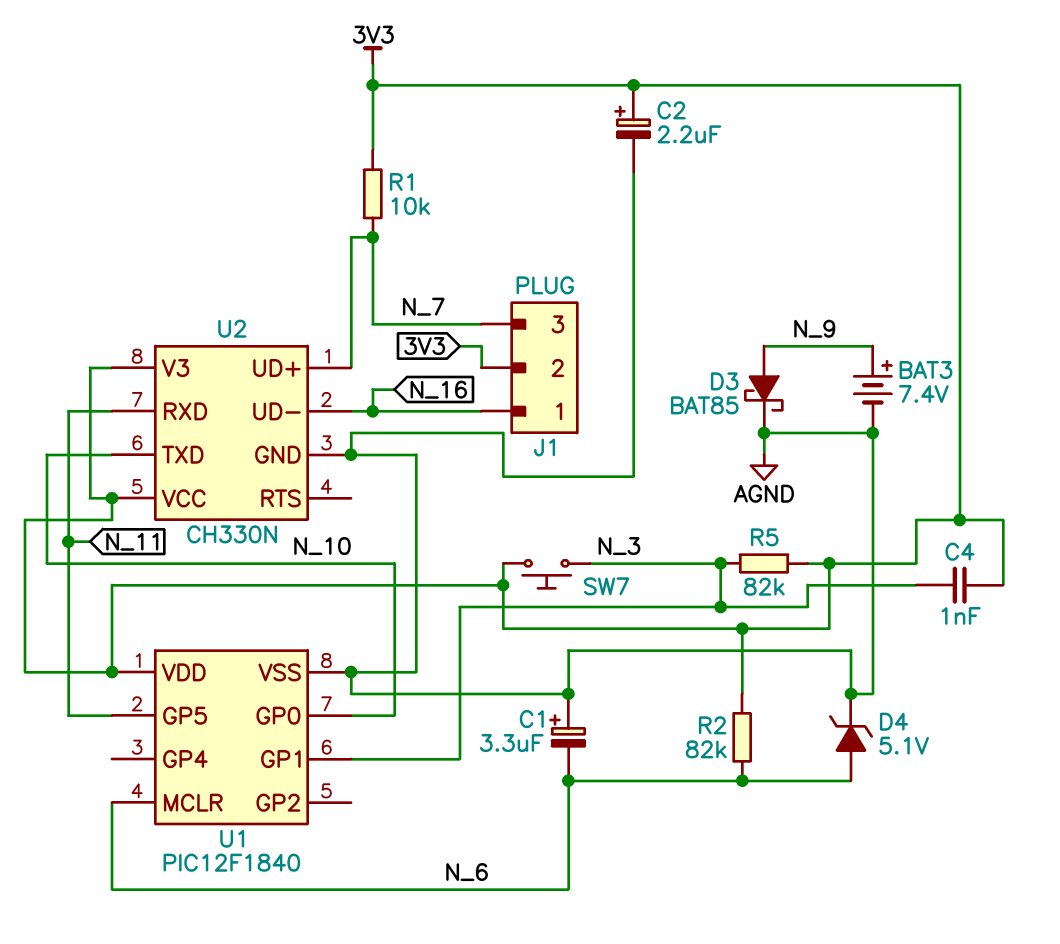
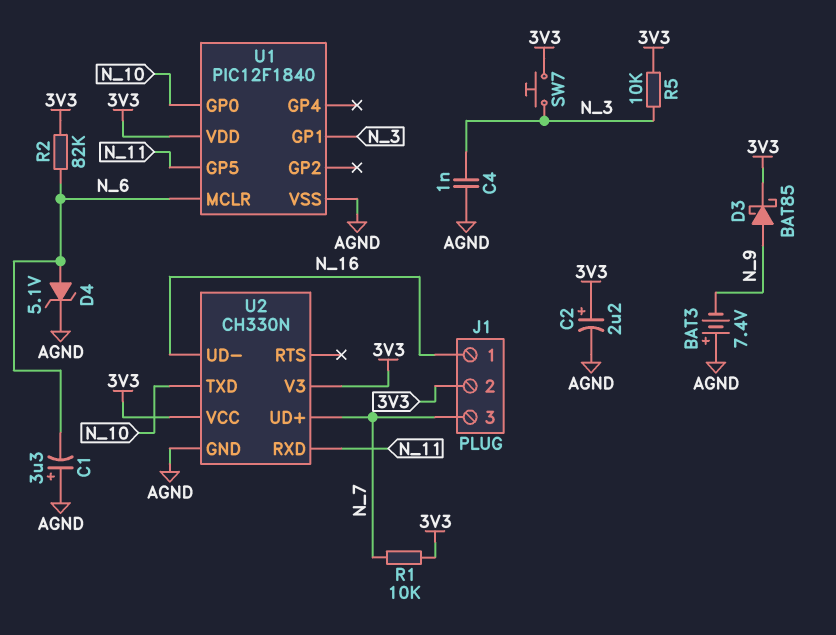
BAT3: 7.4V (plus N_9, minus AGND) -> 7.4V (plus AGND, minus N_9)
C4: 1nF (3V3, N_3) -> 1nF (AGND, N_3)
D3: schottky BAT85 (A N_9, K AGND) -> schottky BAT85 (A N_9, K 3V3)
R5: 82k (3V3, N_3) -> 10k (3V3, N_3)

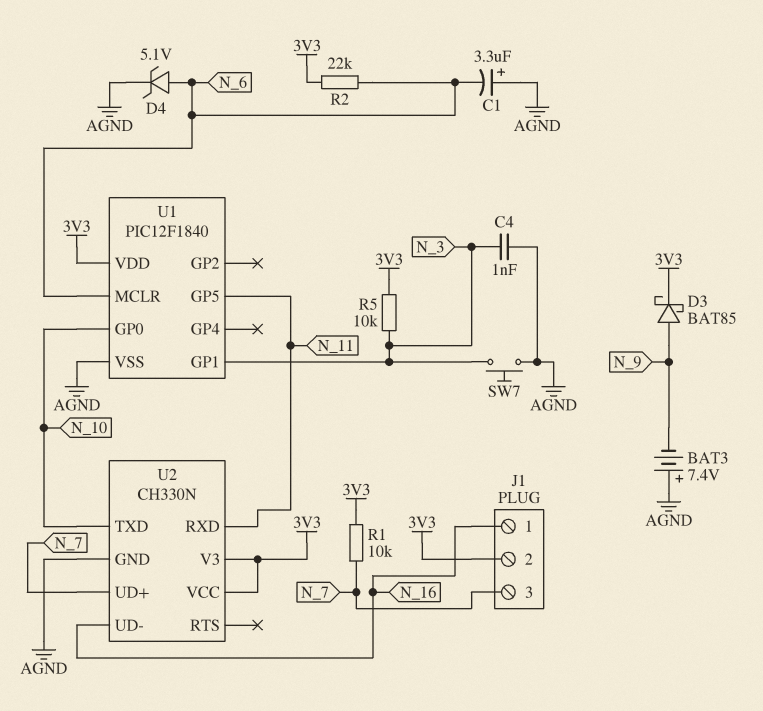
C2: 2.2uF (plus 3V3, minus AGND) -> none
R2: 82k (3V3, N_6) -> 22k (3V3, N_6)
SW7: button (3V3, N_3) -> button (AGND, N_3)

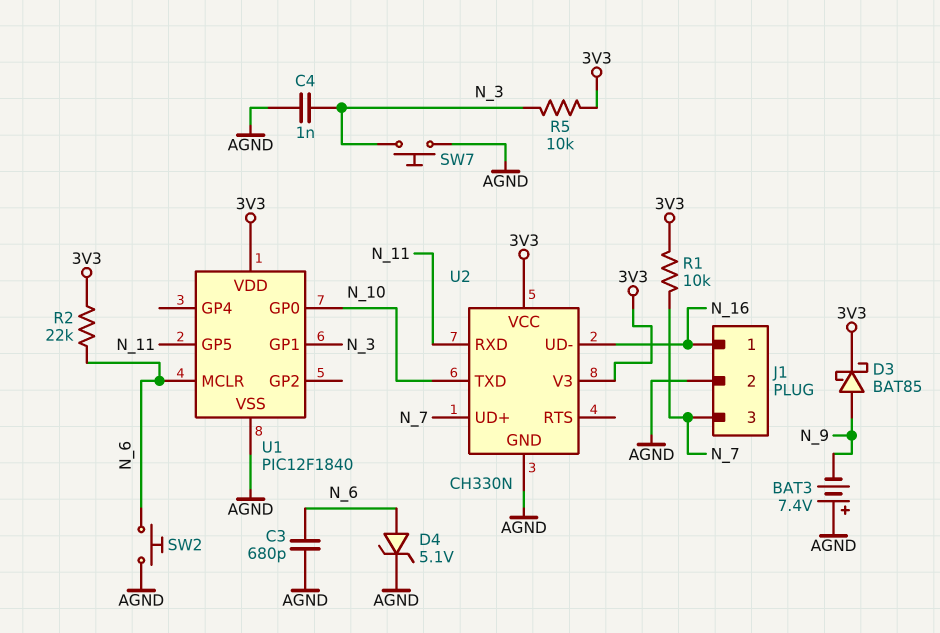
C1: 3.3uF (plus AGND, minus N_6) -> none
C3: none -> 680pF (AGND, N_6)
J1 pin 2: 3V3 -> AGND
SW2: none -> button (AGND, N_6)

